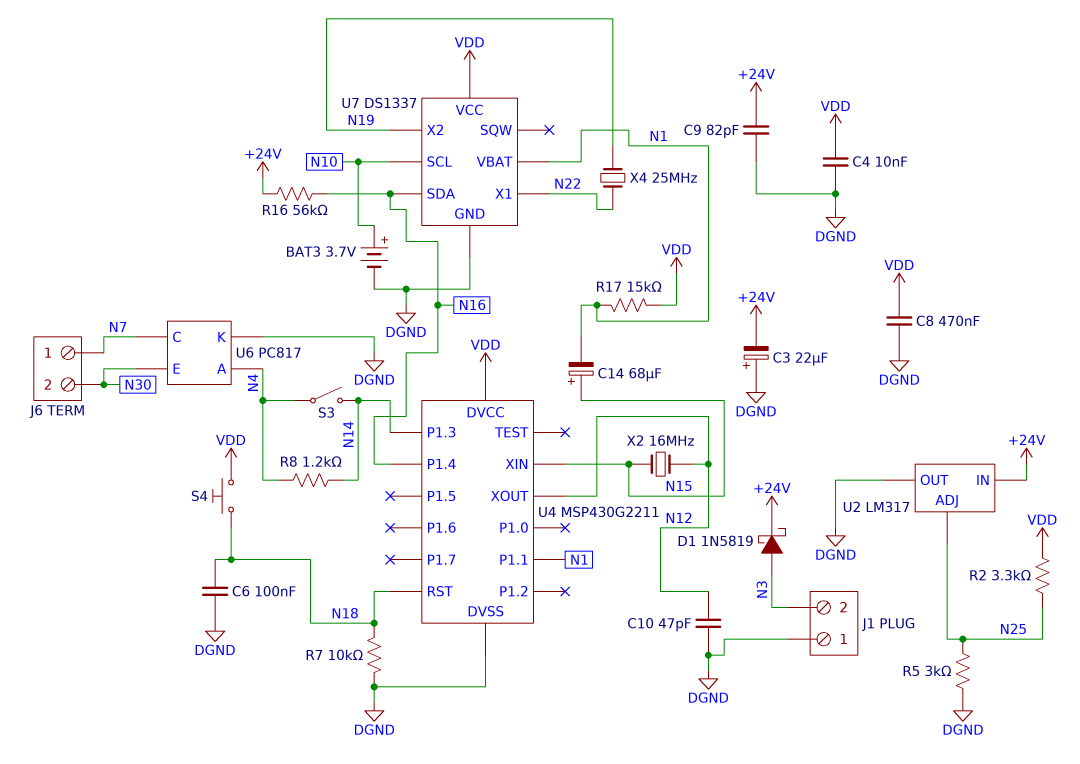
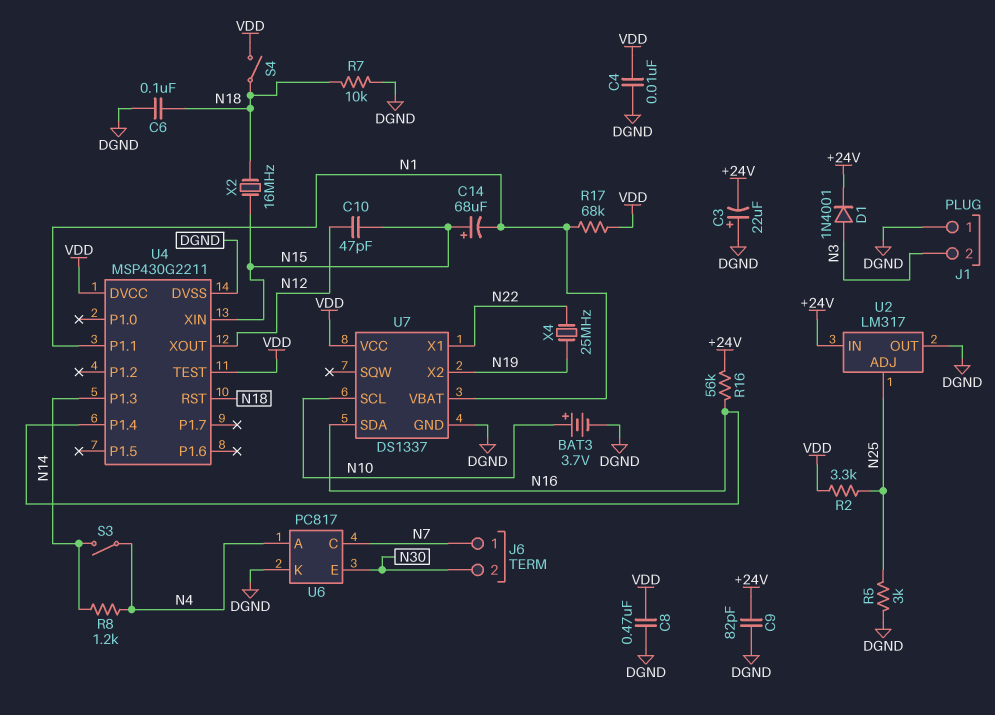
C10: 47pF (DGND, N12) -> 47pF (N12, N15)
D1: schottky 1N5819 (A N3, K +24V) -> diode 1N4001 (A N3, K +24V)
R17: 15k (N1, VDD) -> 68k (N1, VDD)
S4: button (N18, VDD) -> switch (N18, VDD)
U4 pin TEST: none -> VDD
X2: 16MHz (N12, N15) -> 16MHz (N15, N18)

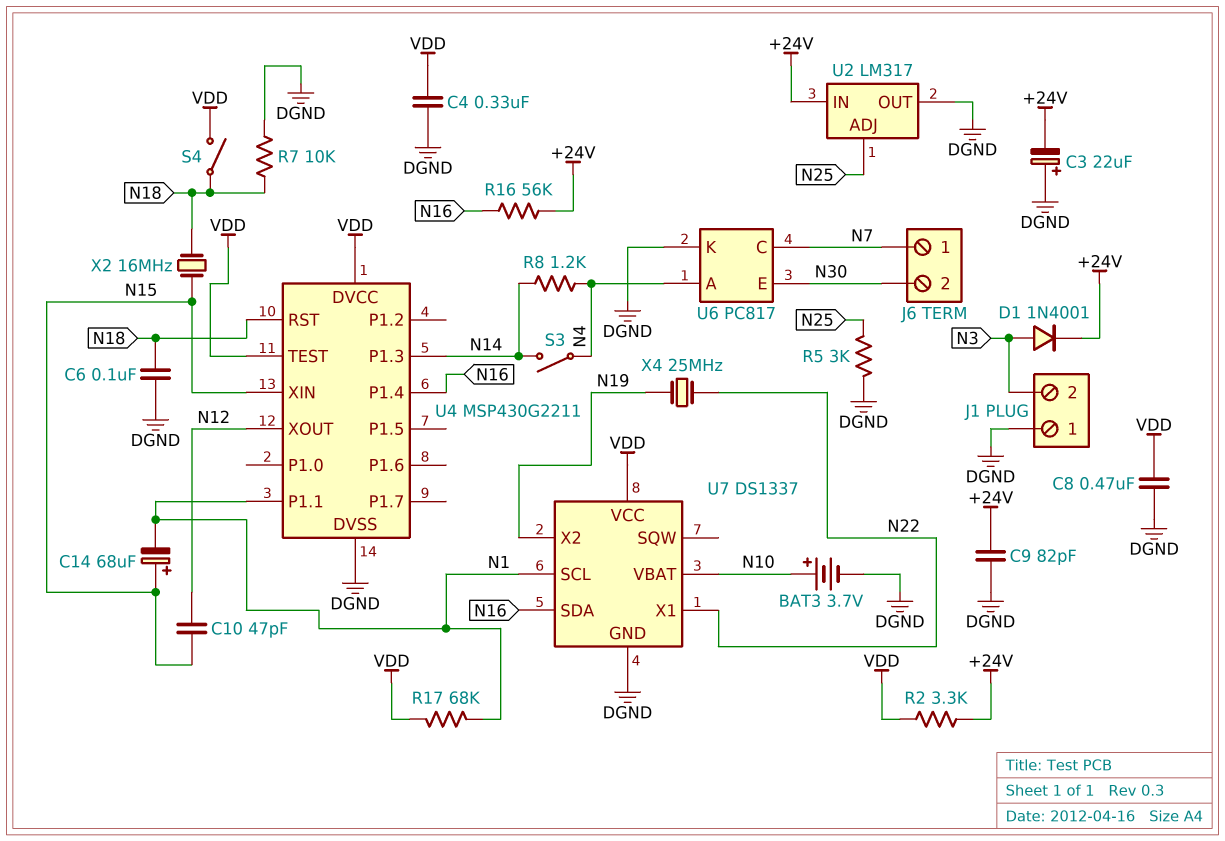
C4: 10nF (DGND, VDD) -> 330nF (DGND, VDD)
R2: 3.3k (N25, VDD) -> 3.3k (+24V, VDD)
U7 pin SCL: N10 -> N1
U7 pin VBAT: N1 -> N10

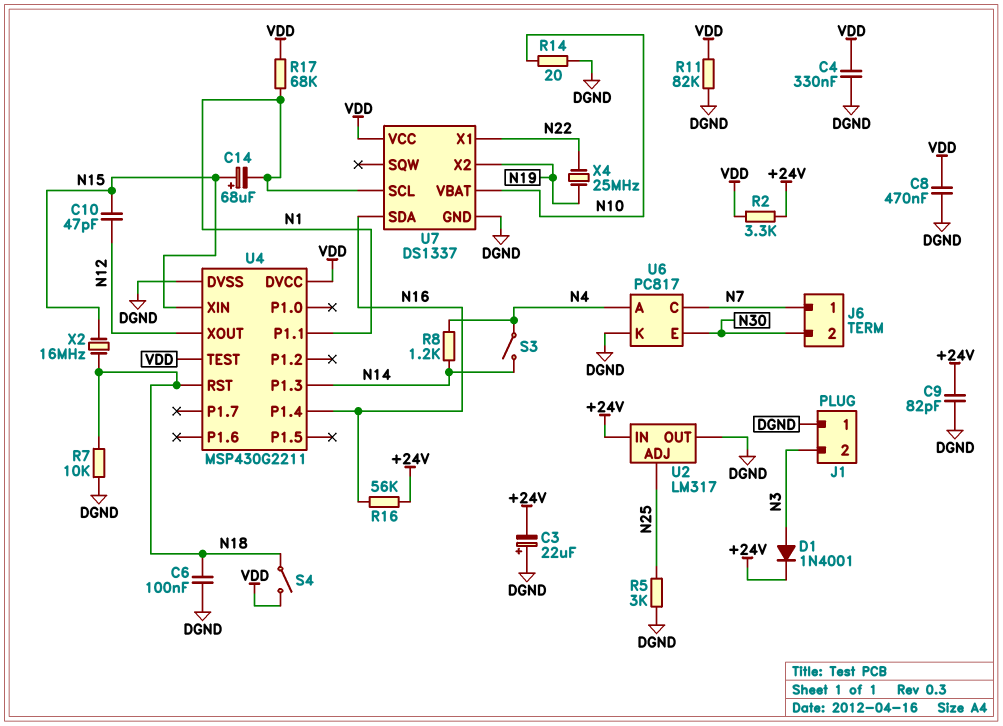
BAT3: 3.7V (plus N10, minus DGND) -> none
R11: none -> 82k (DGND, VDD)
R14: none -> 20 (DGND, N10)

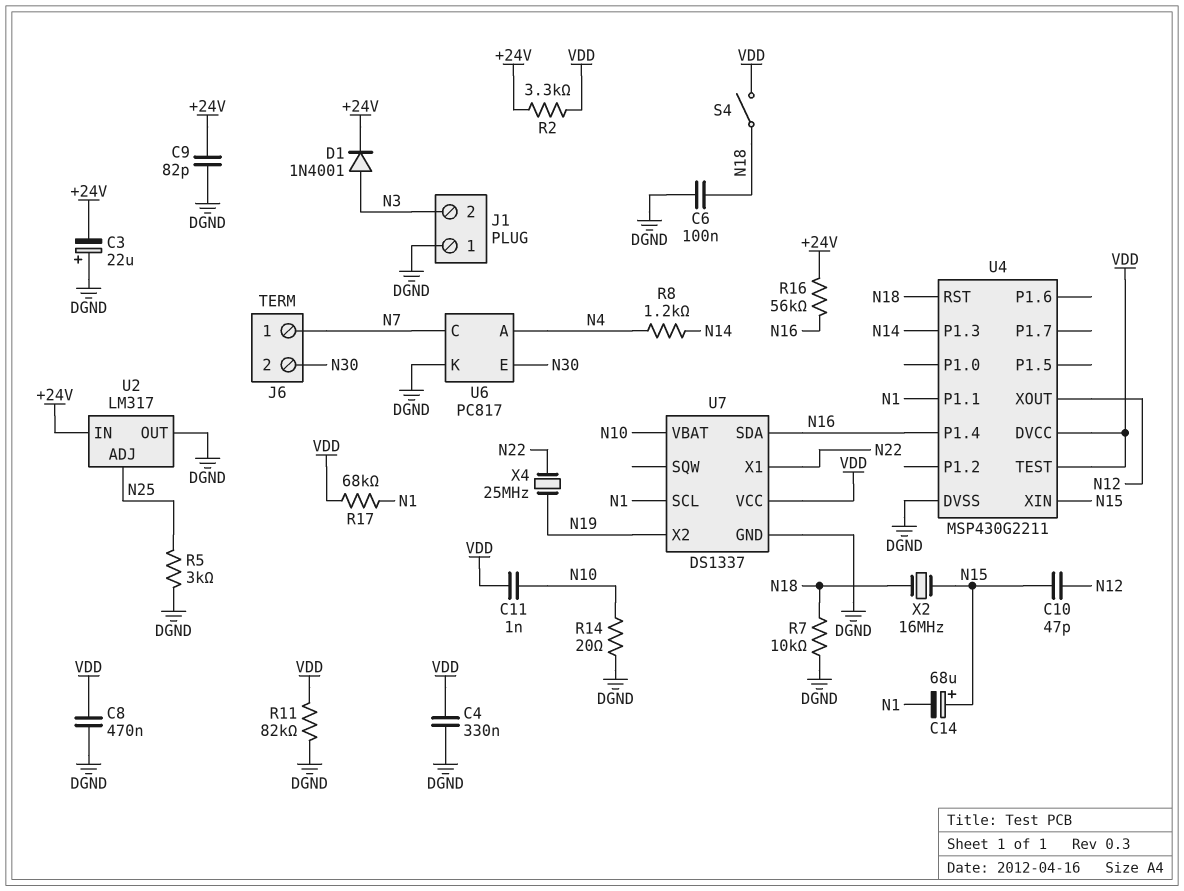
C11: none -> 1nF (N10, VDD)
S3: switch (N4, N14) -> none

